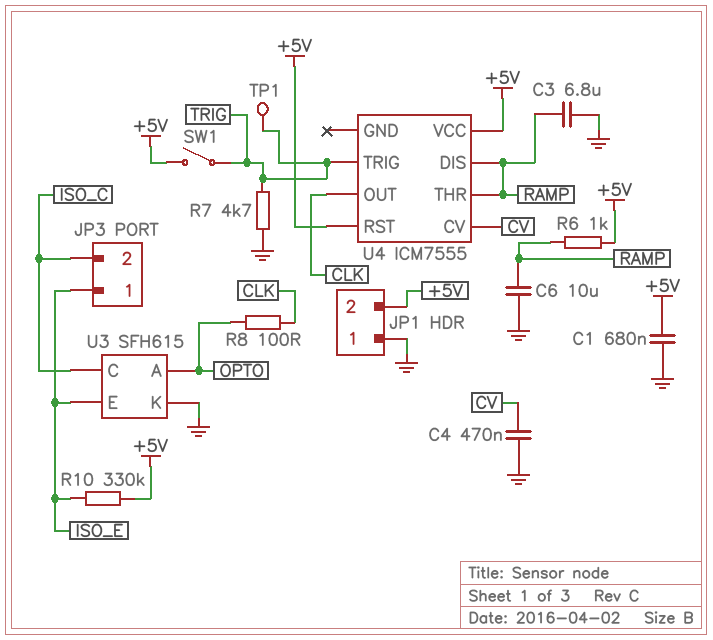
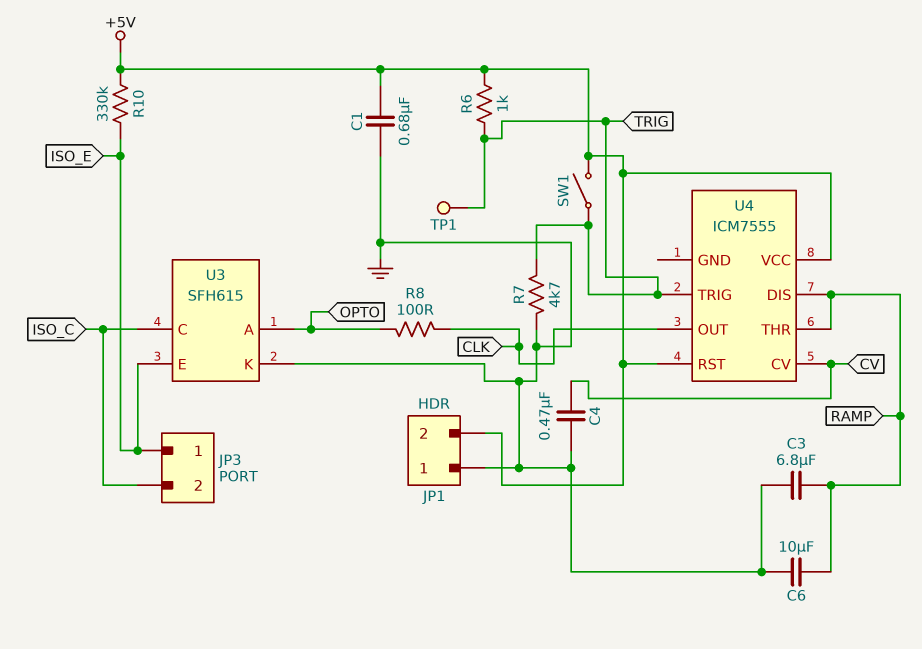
R6: 1k (+5V, RAMP) -> 1k (+5V, TRIG)

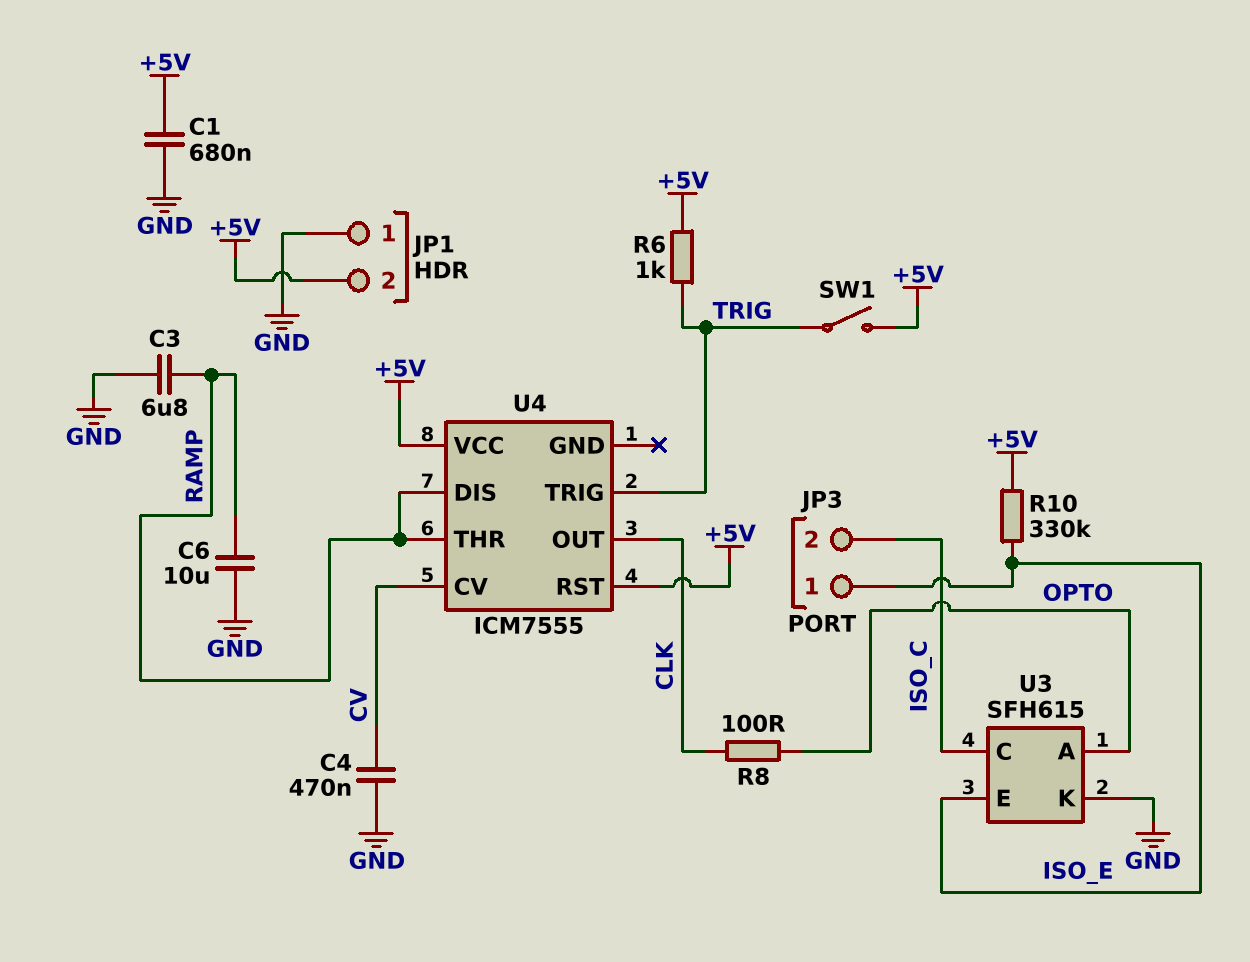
R7: 4.7k (GND, TRIG) -> none
TP1: test point (TRIG) -> none

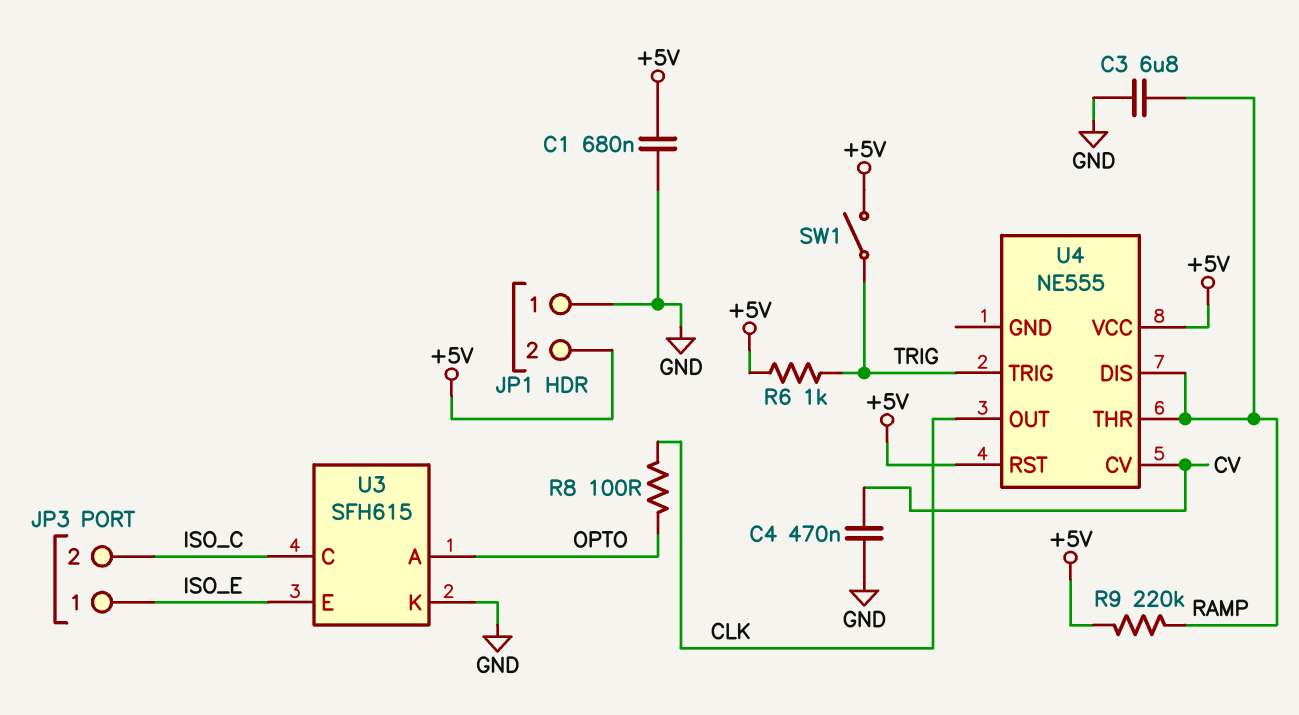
C6: 10uF (GND, RAMP) -> none
R9: none -> 220k (+5V, RAMP)
R10: 330k (+5V, ISO_E) -> none
U4: ICM7555 -> NE555

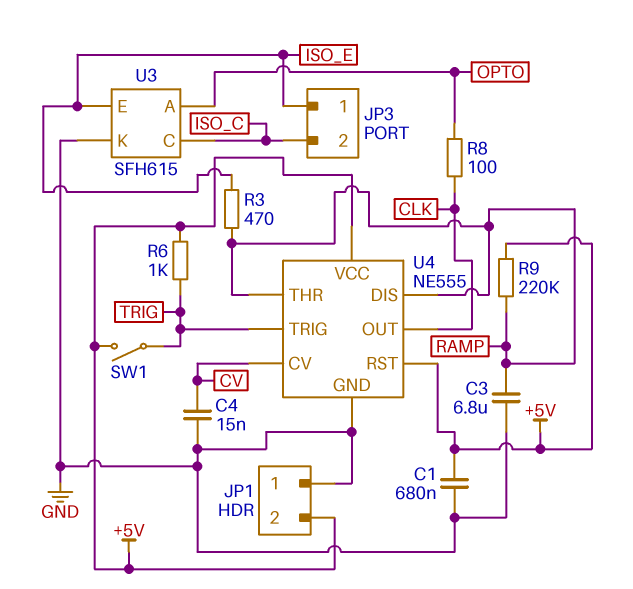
C4: 470nF (CV, GND) -> 15nF (CV, GND)
R3: none -> 470 (ISO_E, RAMP)
U4 pin GND: none -> GND

